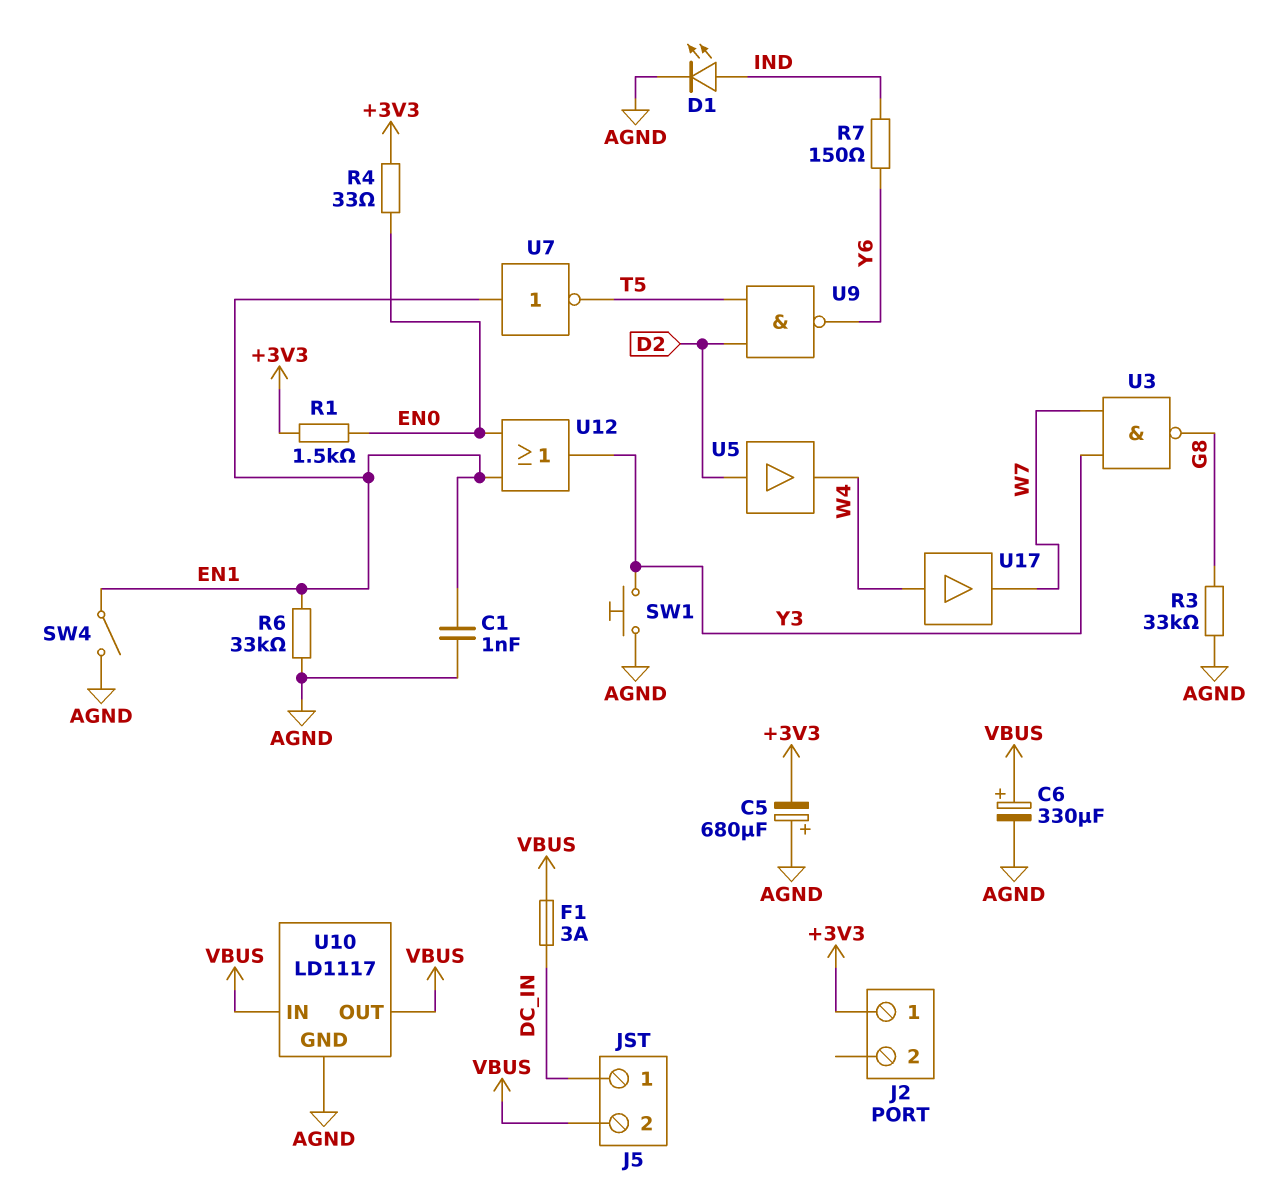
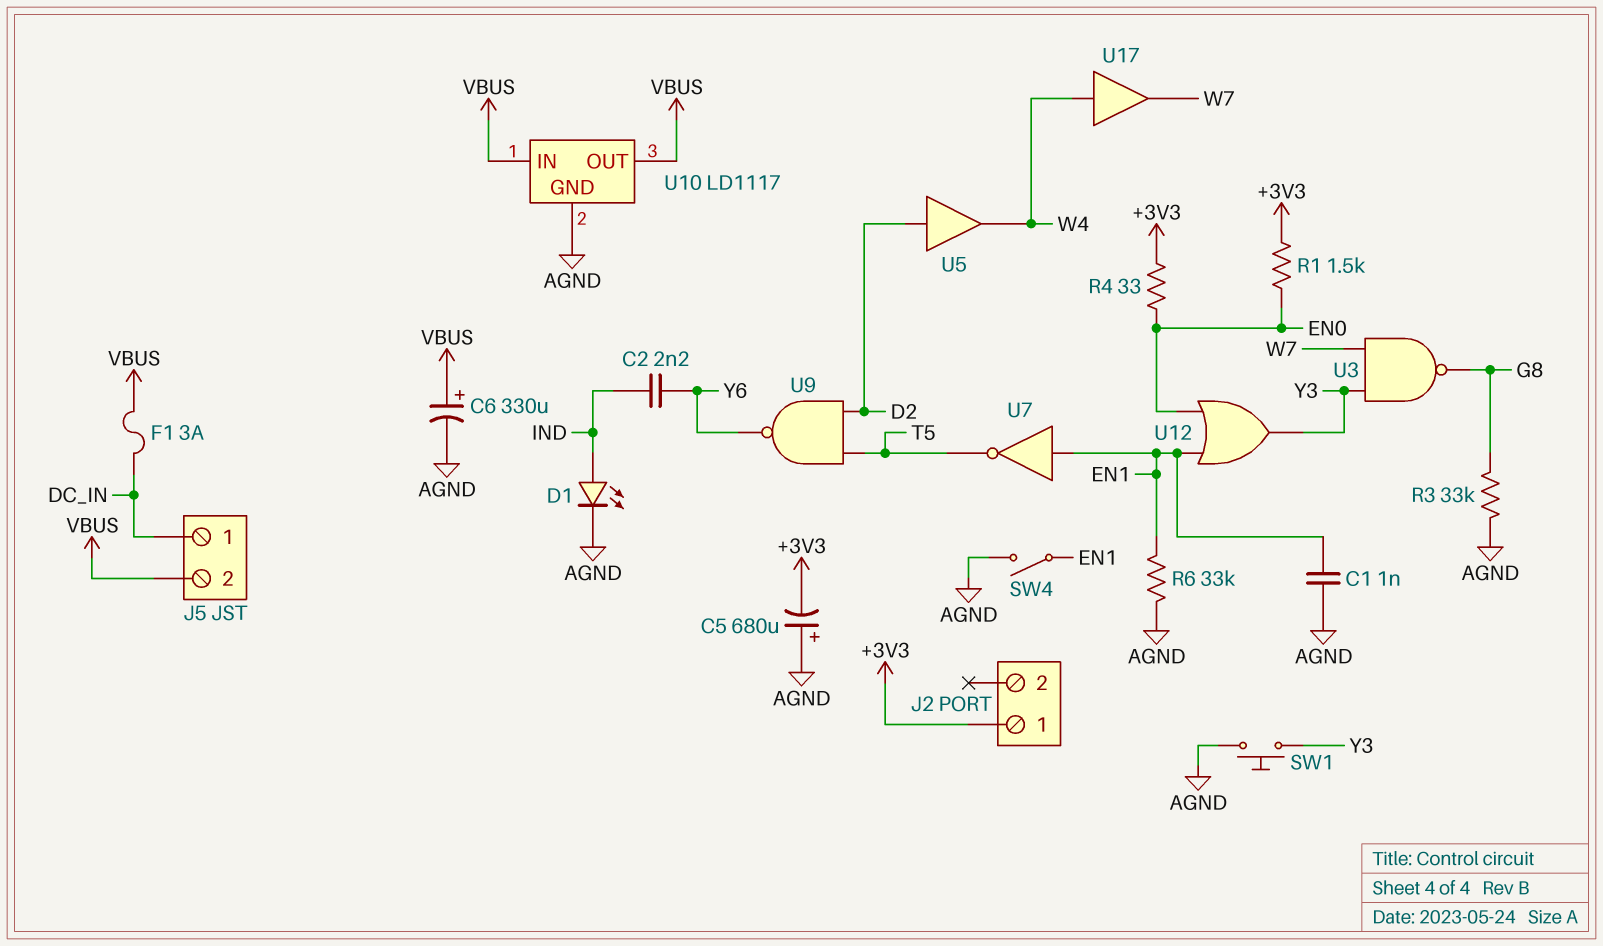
C2: none -> 2.2nF (IND, Y6)
R7: 150 (IND, Y6) -> none

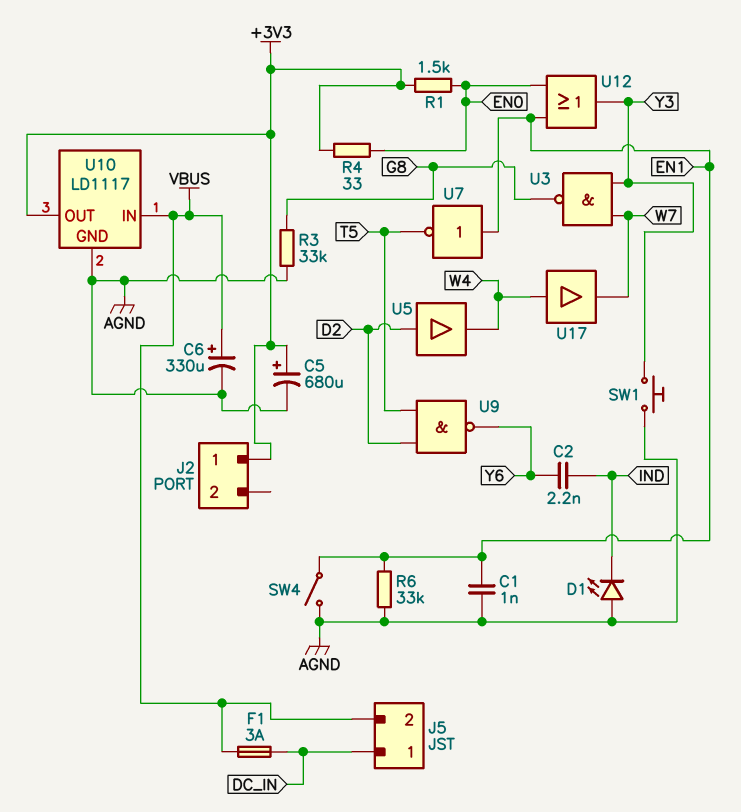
C5: 680uF (plus AGND, minus +3V3) -> 680uF (plus +3V3, minus AGND)
D1: LED (A IND, K AGND) -> LED (A AGND, K IND)
U10 pin OUT: VBUS -> +3V3

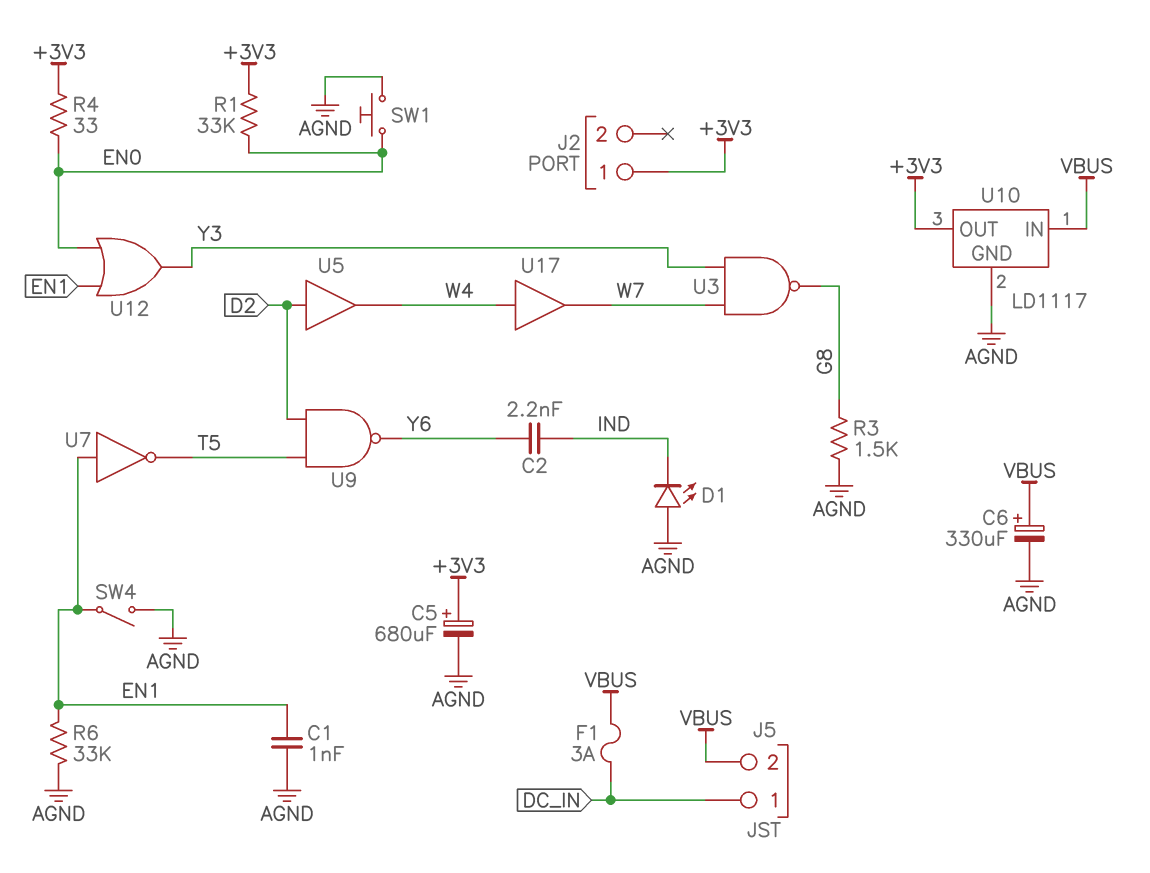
R1: 1.5k (+3V3, EN0) -> 33k (+3V3, EN0)
R3: 33k (AGND, G8) -> 1.5k (AGND, G8)
SW1: button (AGND, Y3) -> button (AGND, EN0)

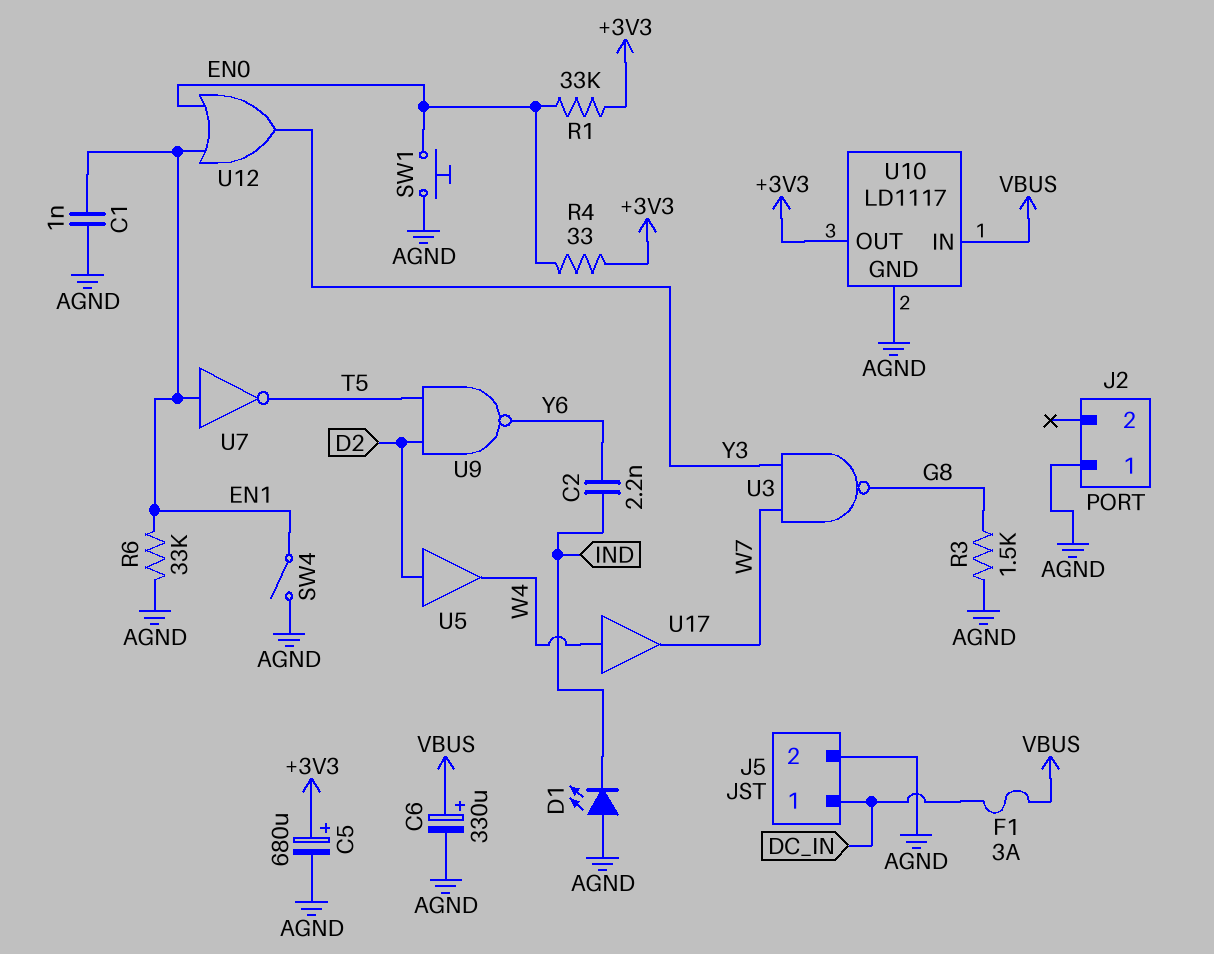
J2 pin 1: +3V3 -> AGND
J5 pin 2: VBUS -> AGND

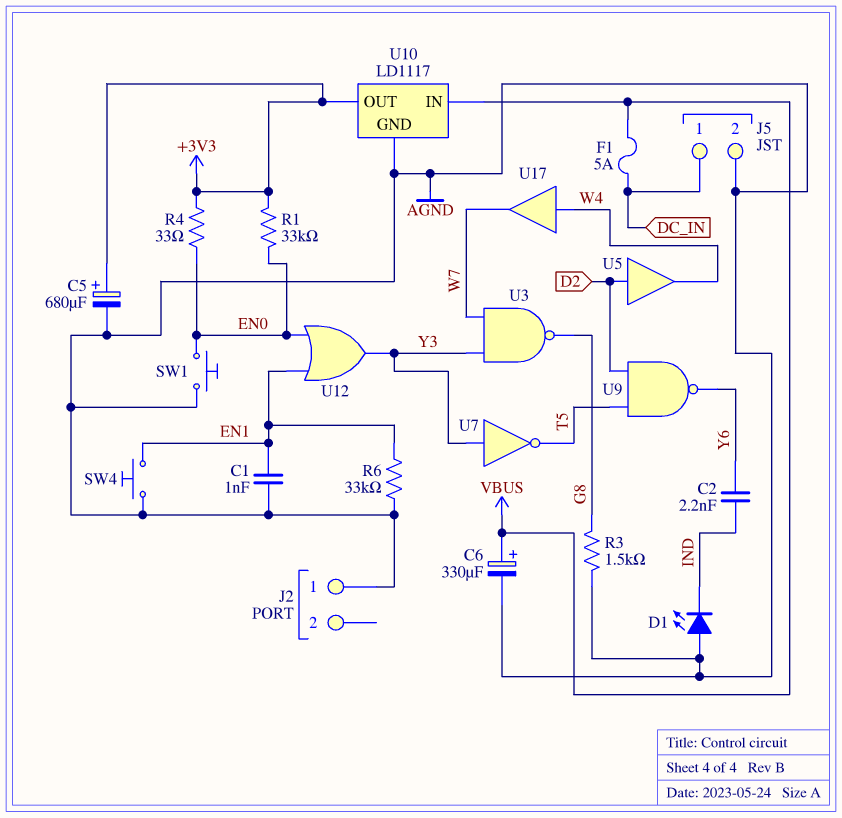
F1: 3A (DC_IN, VBUS) -> 5A (DC_IN, VBUS)
SW4: switch (AGND, EN1) -> button (AGND, EN1)
U7: NOT (in EN1, out T5) -> NOT (in Y3, out T5)

